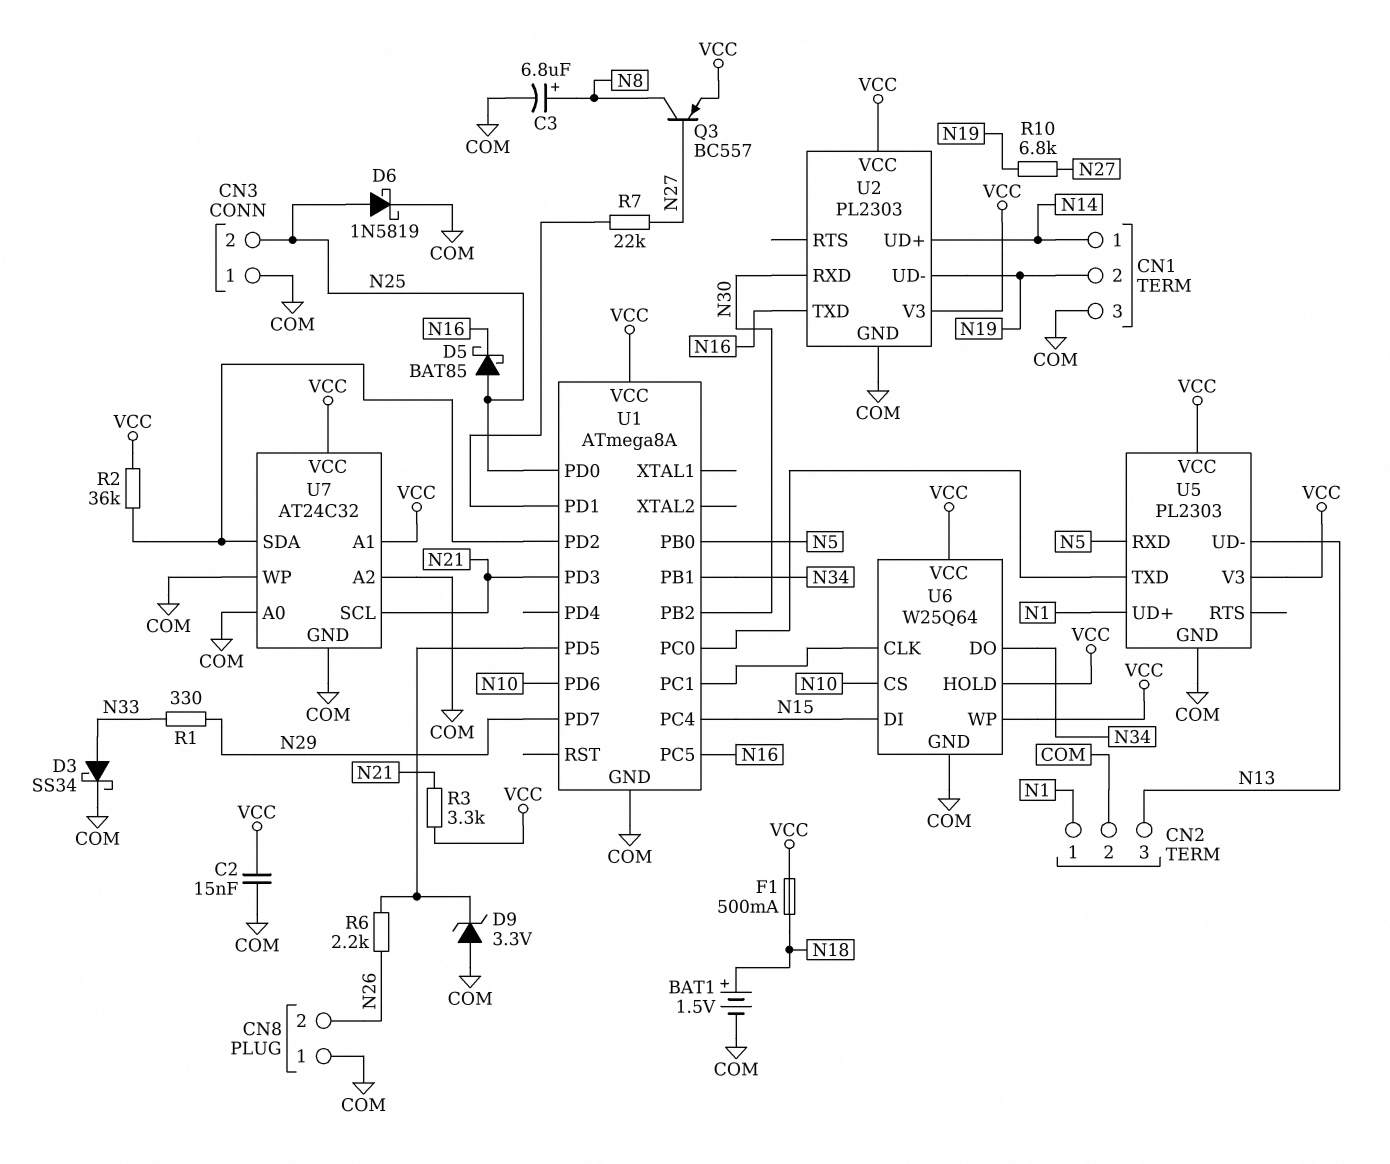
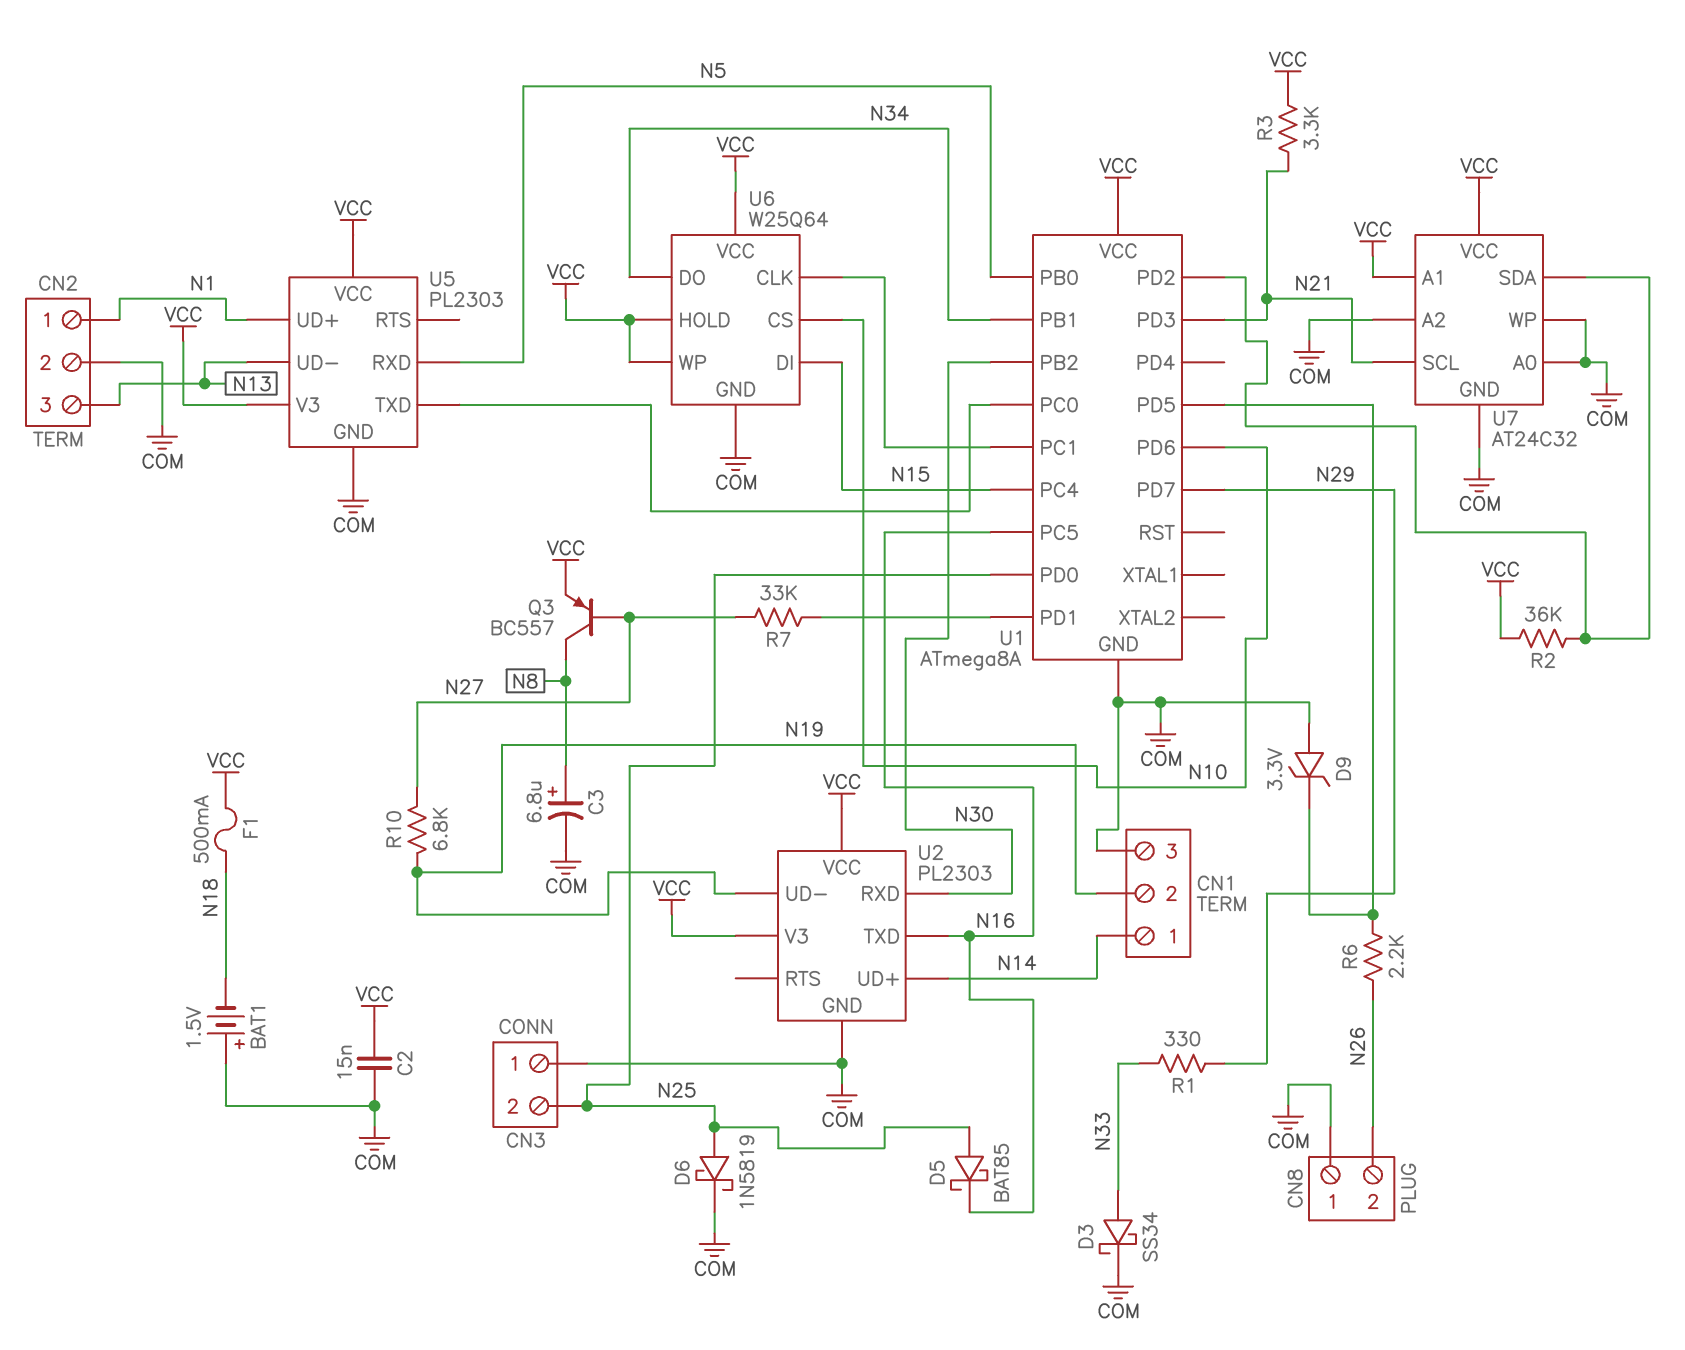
BAT1: 1.5V (plus N18, minus COM) -> 1.5V (plus COM, minus N18)
R7: 22k (N27, U1/PD1) -> 33k (N27, U1/PD1)

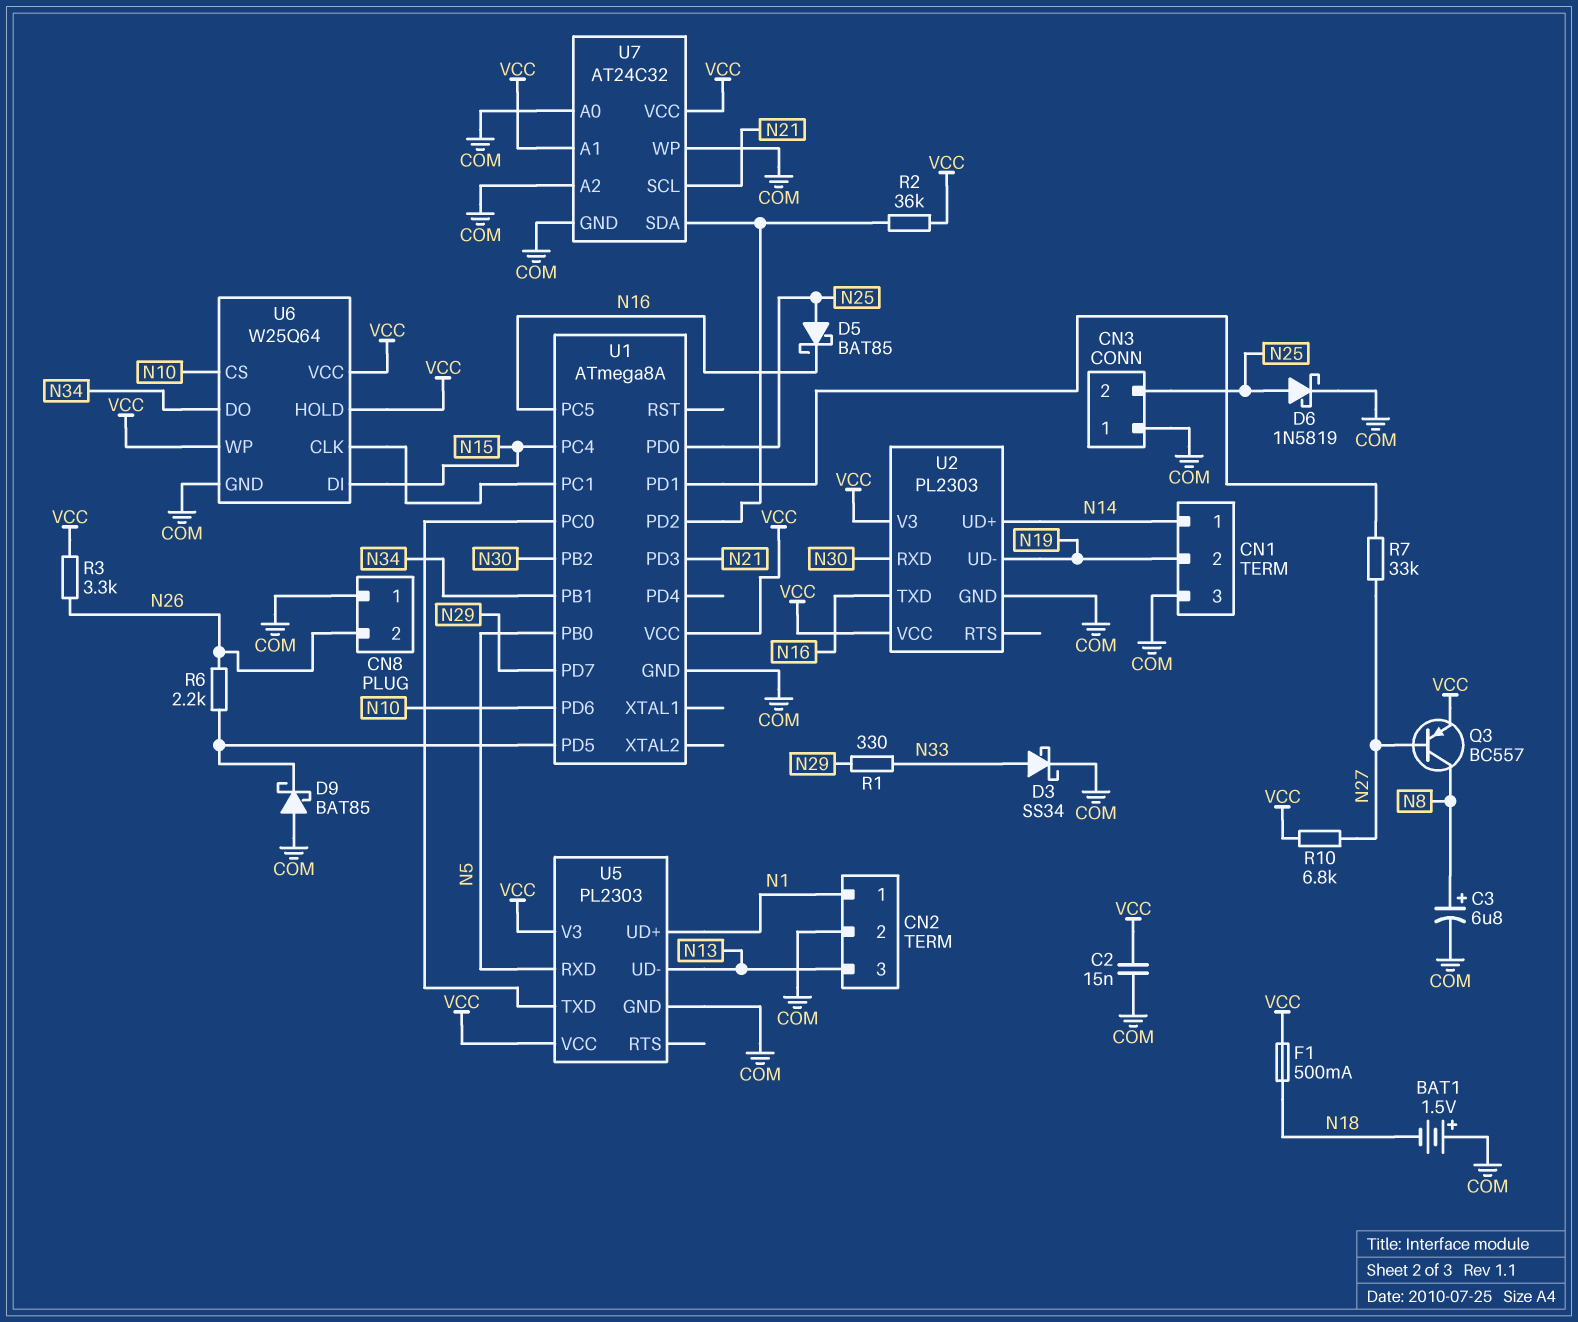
D9: zener 3.3V (A COM, K U1/PD5) -> schottky BAT85 (A COM, K U1/PD5)
R3: 3.3k (N21, VCC) -> 3.3k (N26, VCC)
R10: 6.8k (N19, N27) -> 6.8k (N27, VCC)

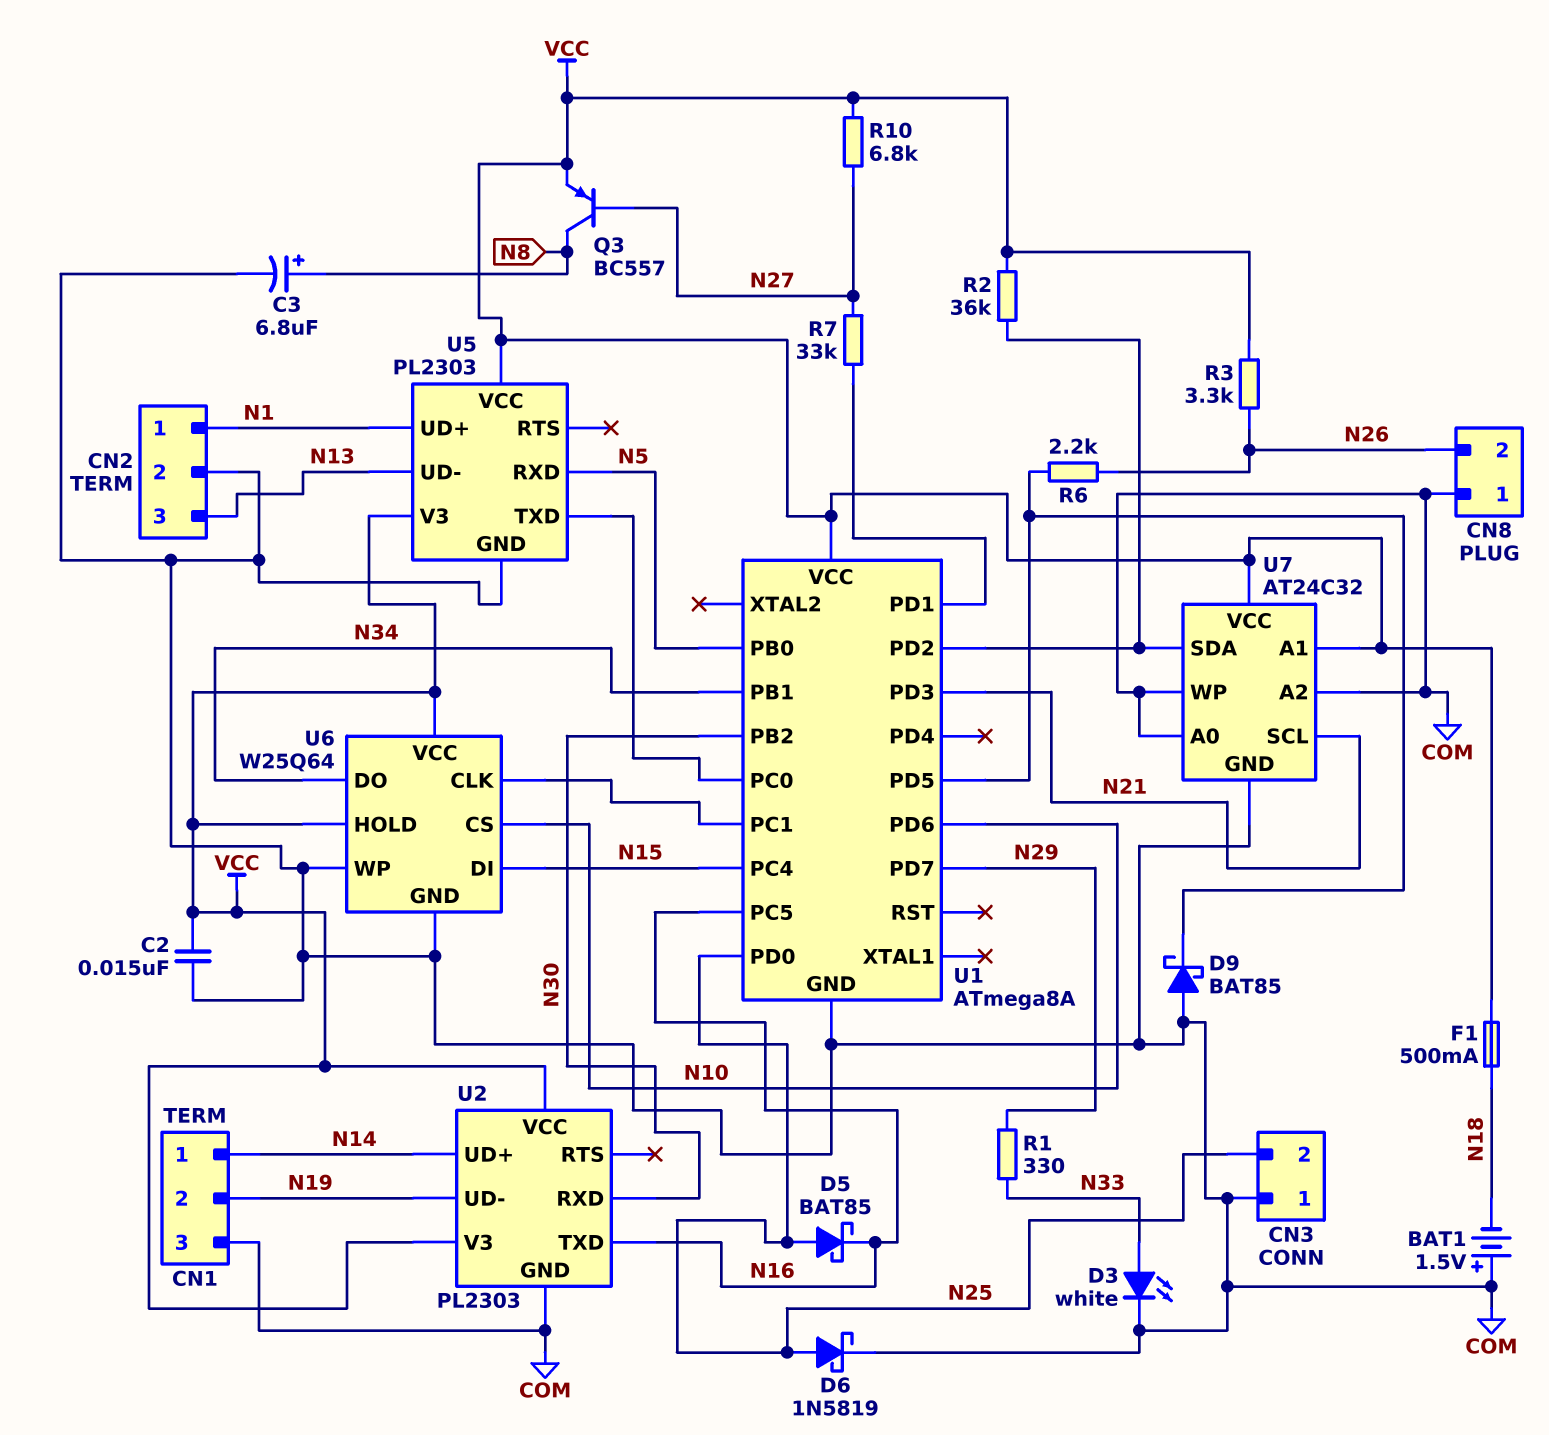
D3: schottky SS34 (A N33, K COM) -> LED white (A N33, K COM)
U6 pin WP: VCC -> COM

